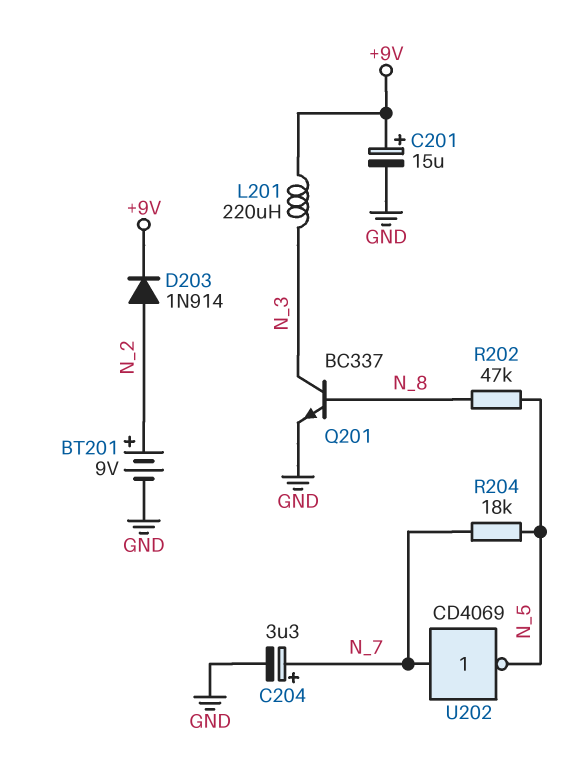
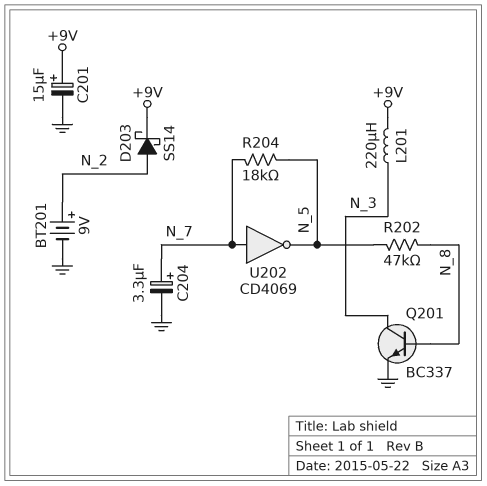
D203: diode 1N914 (A N_2, K +9V) -> schottky SS14 (A N_2, K +9V)

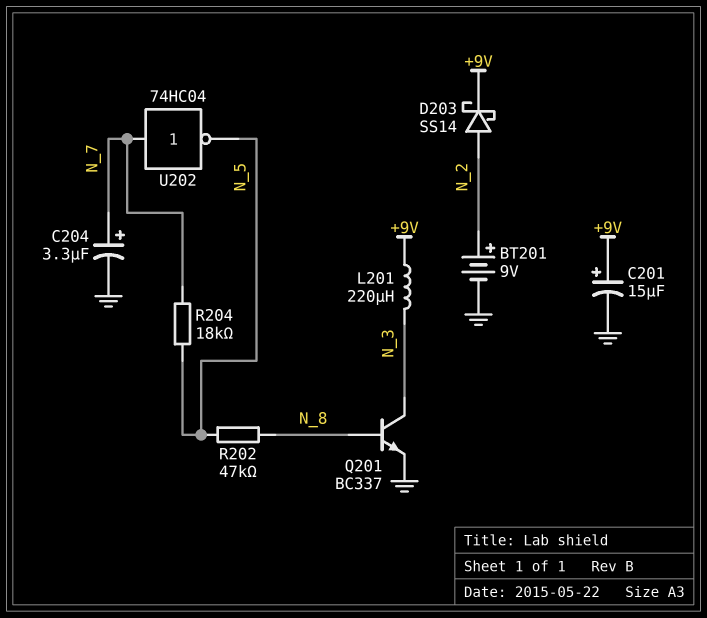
U202: NOT CD4069 (in N_7, out N_5) -> NOT 74HC04 (in N_7, out N_5)

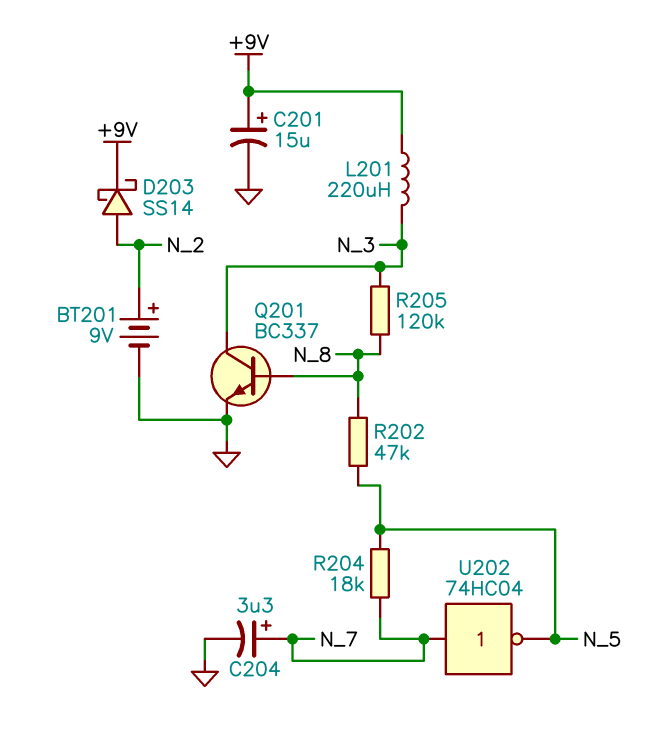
R205: none -> 120k (N_3, N_8)

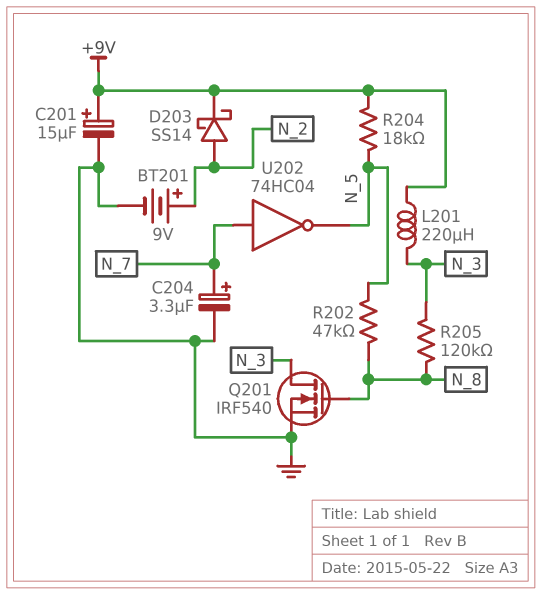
Q201: NPN BC337 (B N_8, C N_3, E GND) -> NMOS IRF540 (G N_8, D N_3, S GND)
R204: 18k (N_5, N_7) -> 18k (+9V, N_5)

